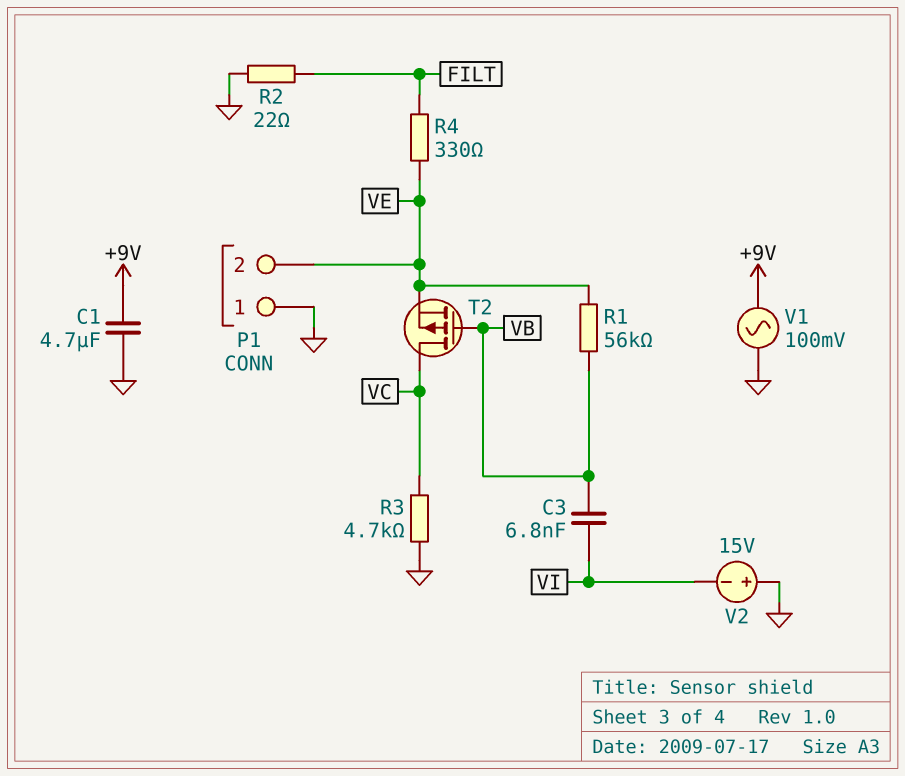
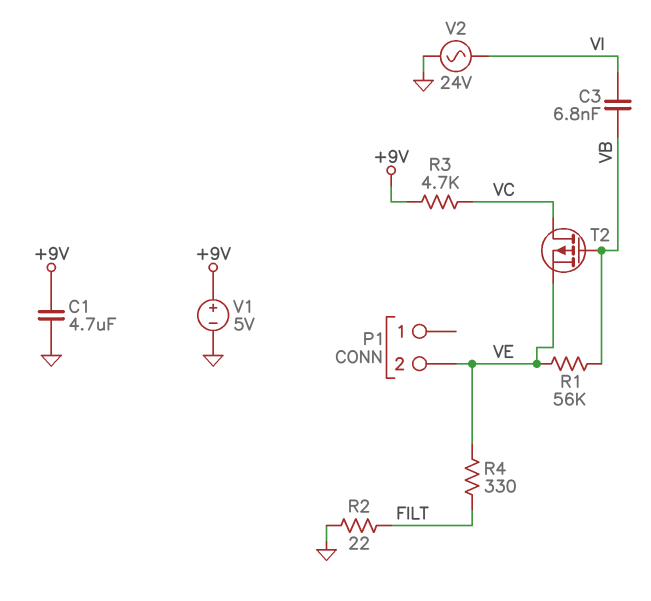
P1 pin 1: GND -> none
R3: 4.7k (GND, VC) -> 4.7k (+9V, VC)
V1: AC 100mV (+9V, GND) -> 5V (plus +9V, minus GND)
V2: 15V (plus GND, minus VI) -> AC 24V (GND, VI)

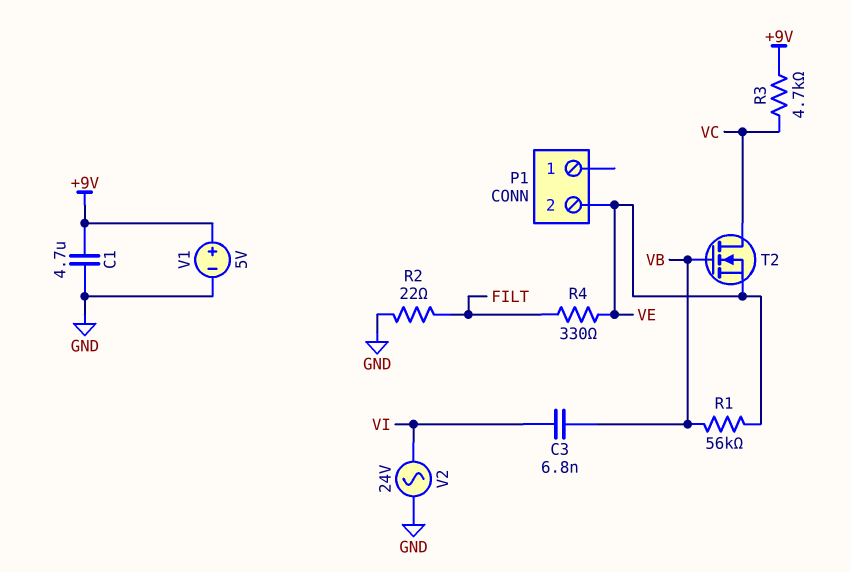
T2: PMOS (G VB, D VC, S VE) -> NMOS (G VB, D VC, S VE)

